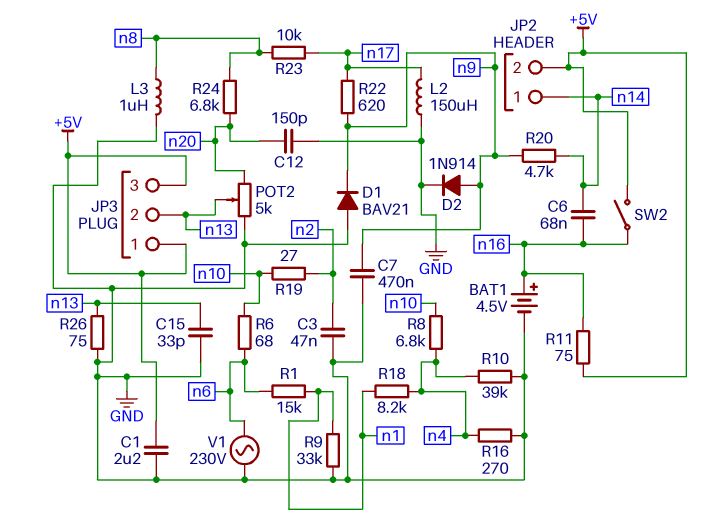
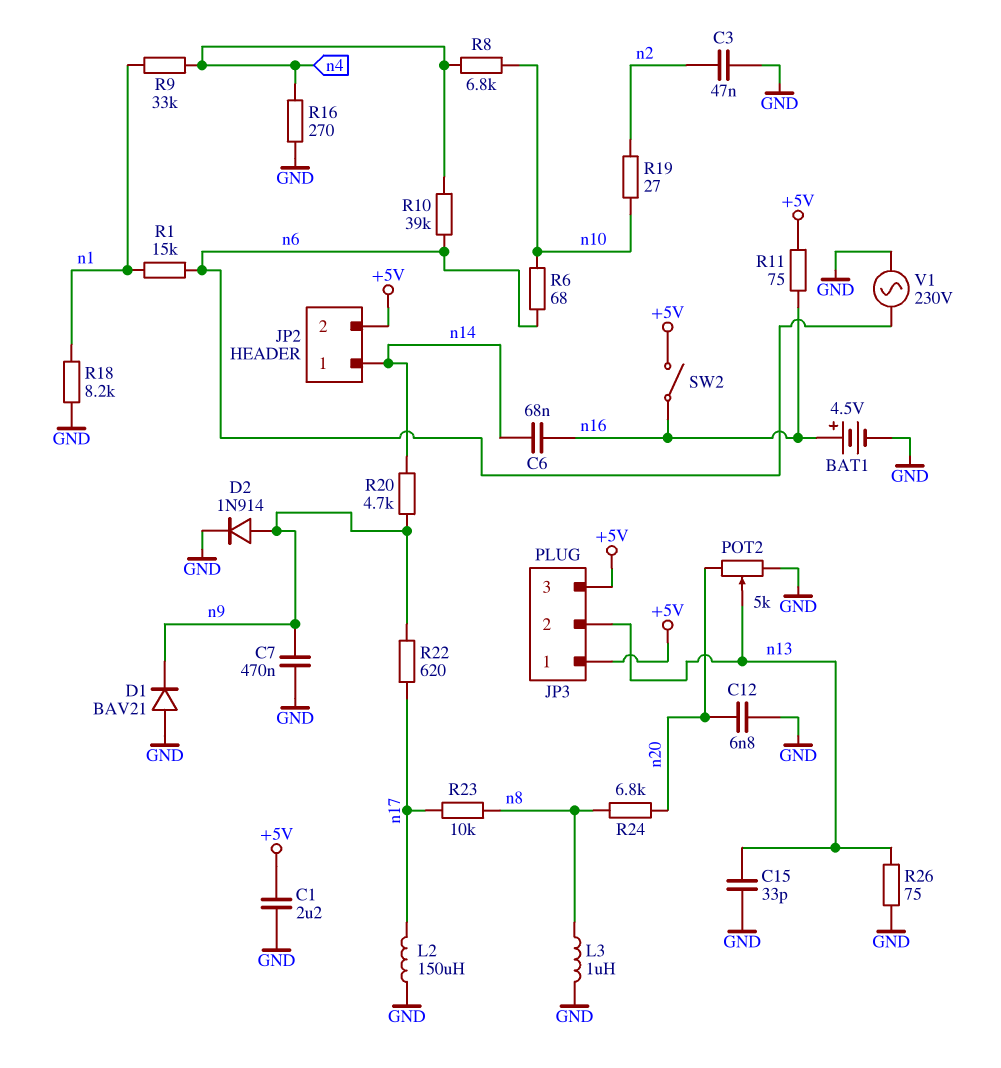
C12: 150pF (GND, n20) -> 6.8nF (GND, n20)
R9: 33k (GND, n1) -> 33k (n1, n4)
R10: 39k (GND, n4) -> 39k (n4, n6)
R18: 8.2k (n1, n4) -> 8.2k (GND, n1)

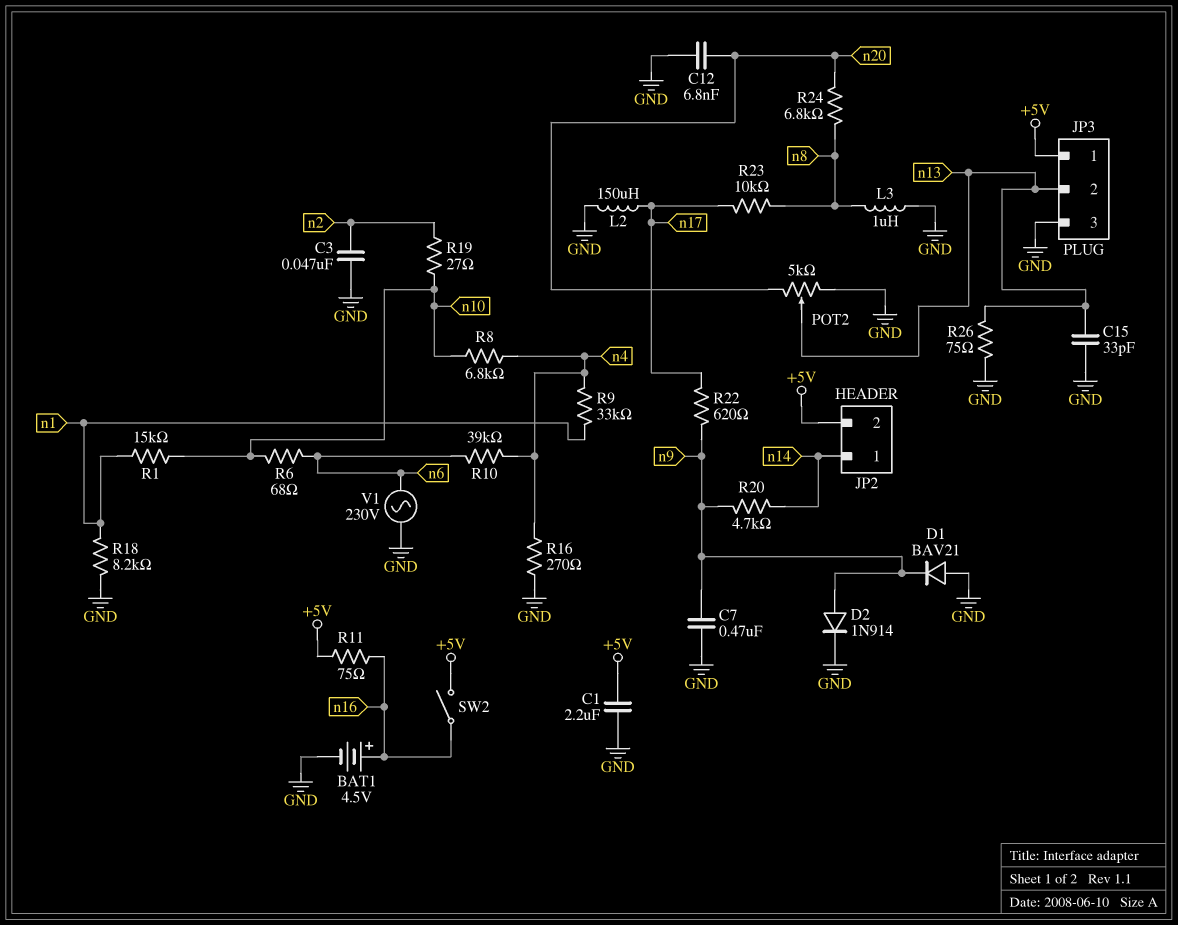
C6: 68nF (n14, n16) -> none
JP3 pin 3: +5V -> GND
R1: 15k (n1, n6) -> 15k (n1, n10)

